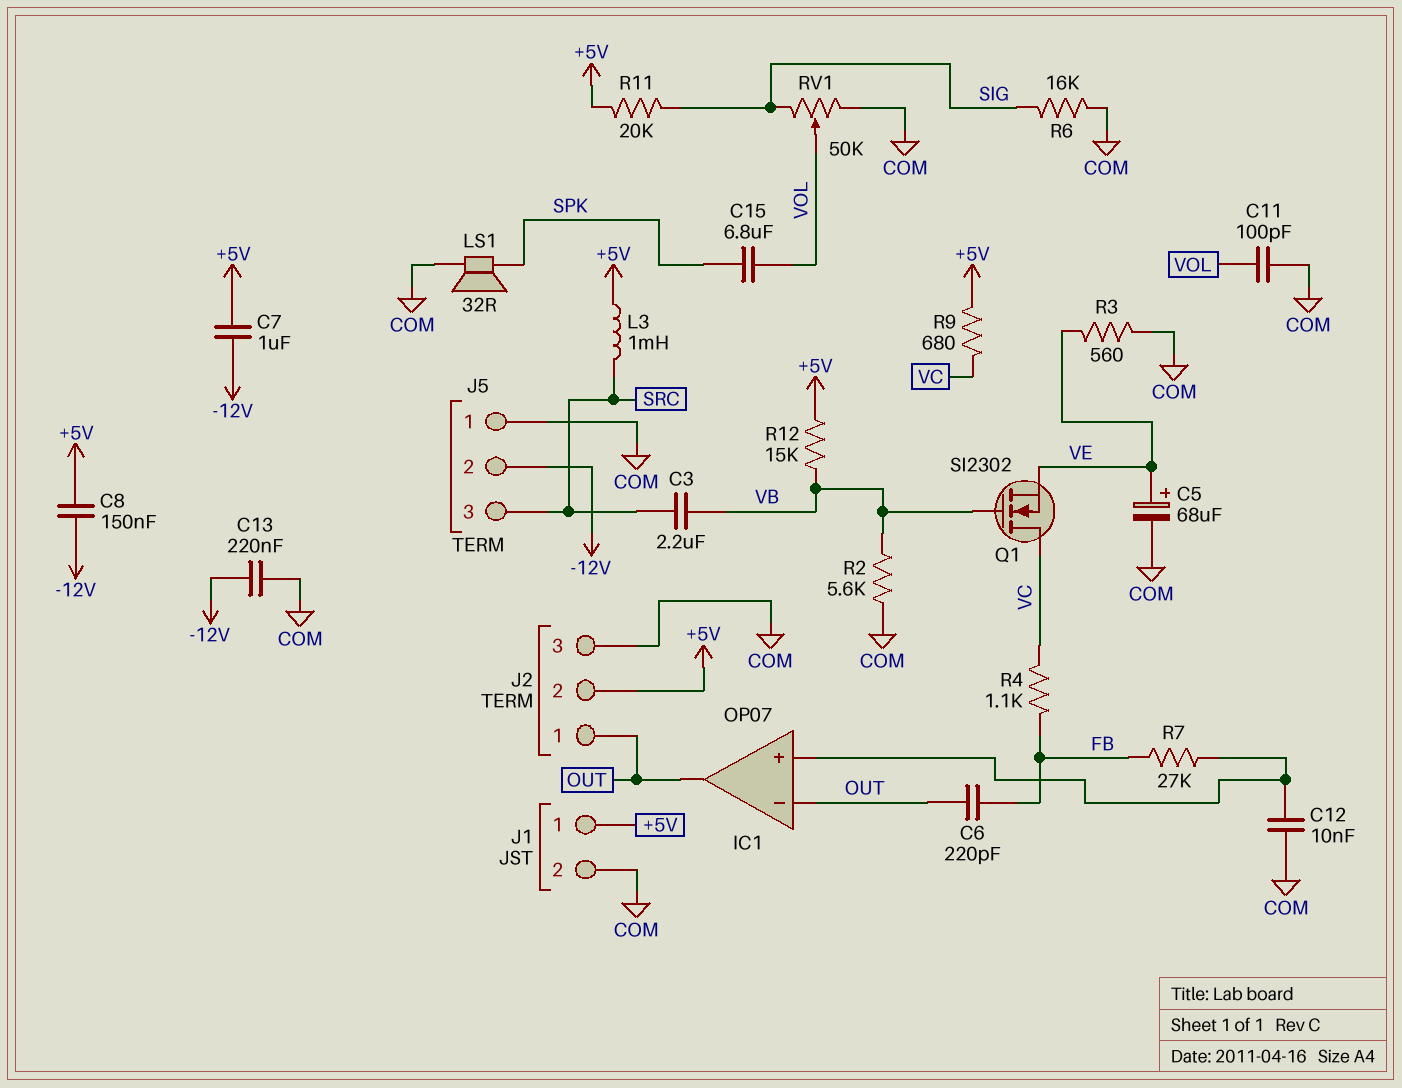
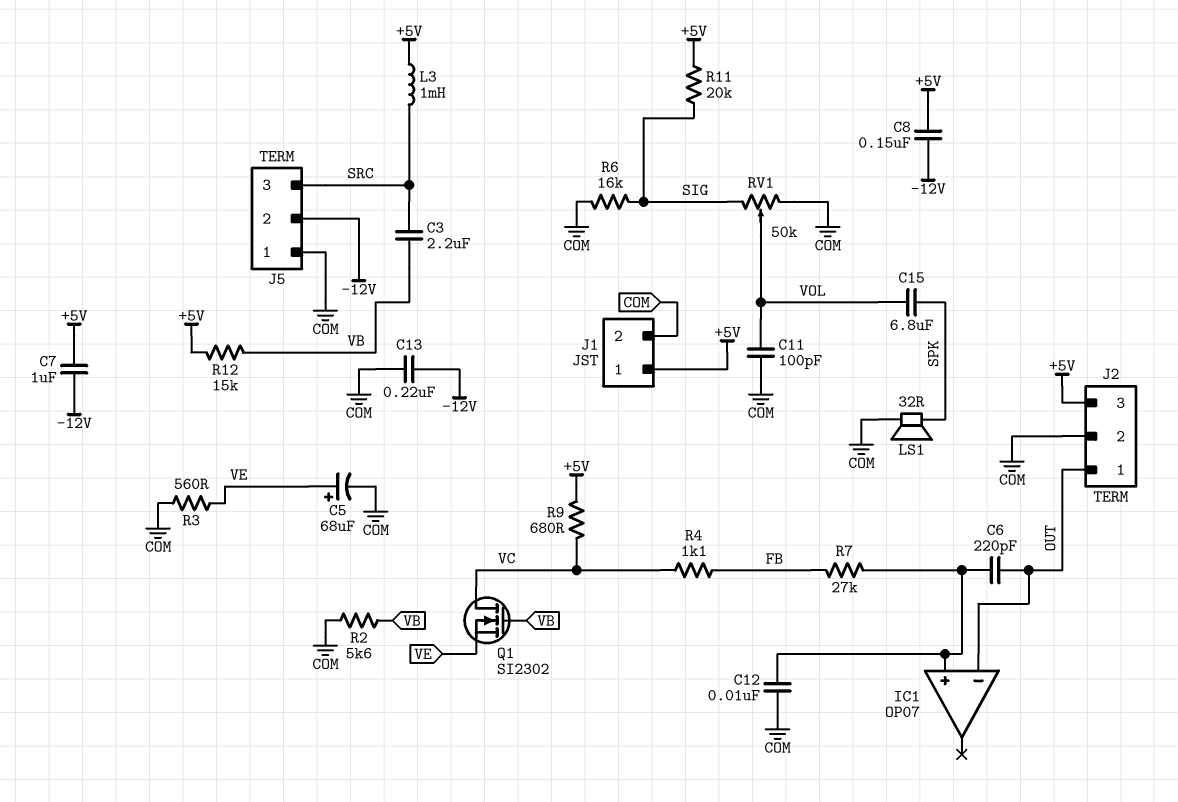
C6: 220pF (FB, OUT) -> 220pF (IC1/in+, OUT)
IC1 pin out: OUT -> none
J2 pin 2: +5V -> COM
J2 pin 3: COM -> +5V

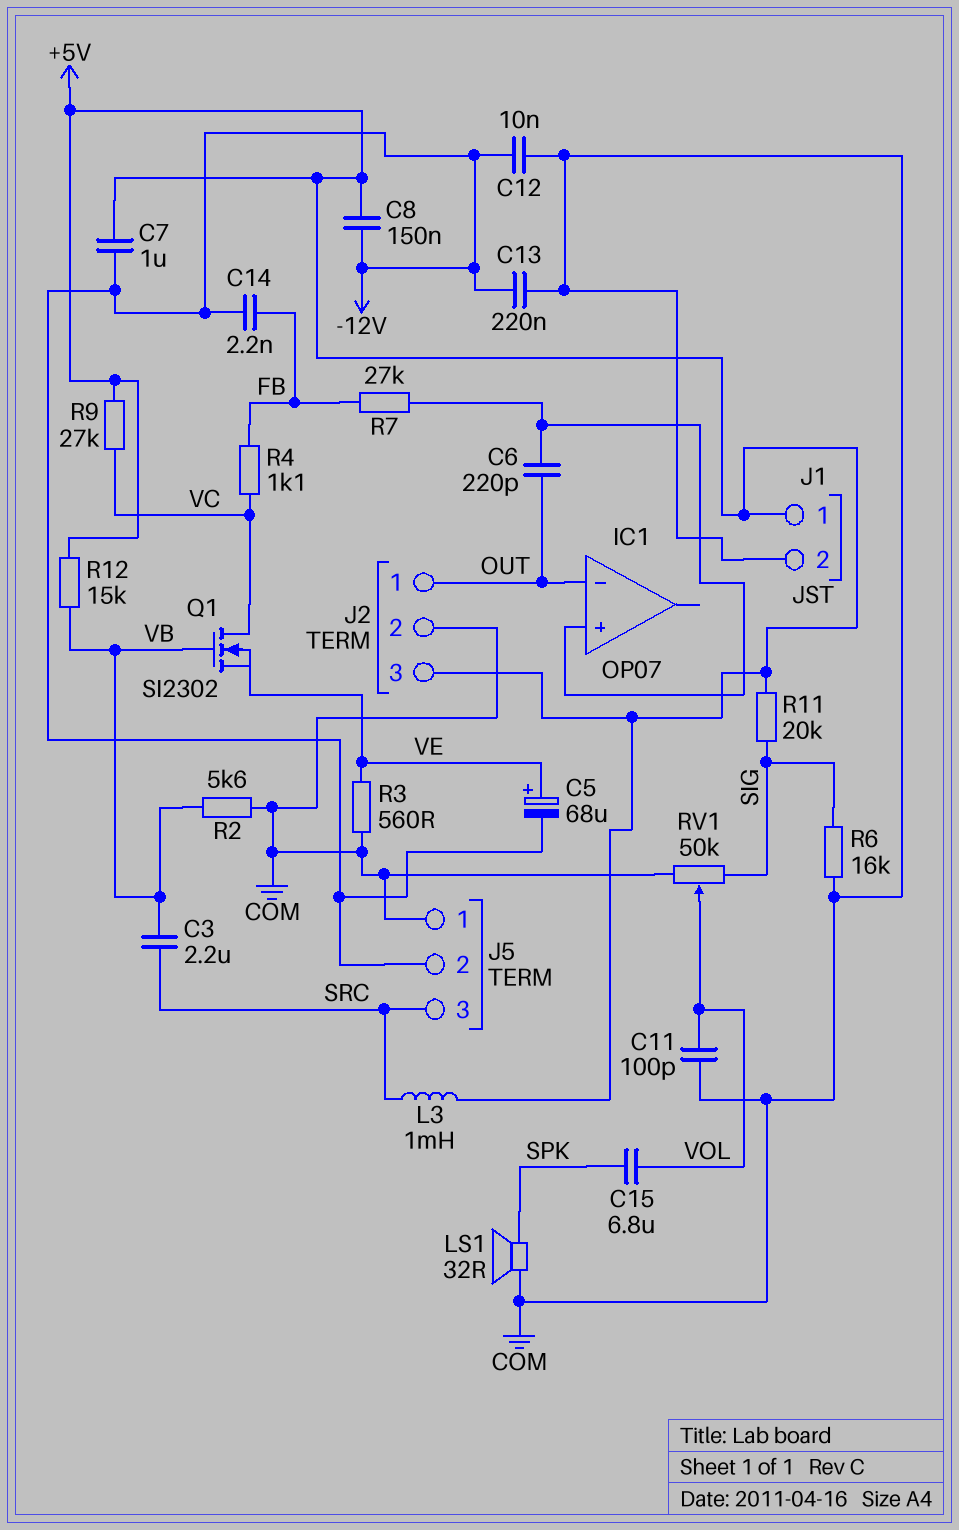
C5: 68uF (plus VE, minus COM) -> 68uF (plus VE, minus -12V)
C12: 10nF (COM, IC1/in+) -> 10nF (-12V, COM)
C14: none -> 2.2nF (-12V, FB)
R9: 680 (+5V, VC) -> 27k (+5V, VC)

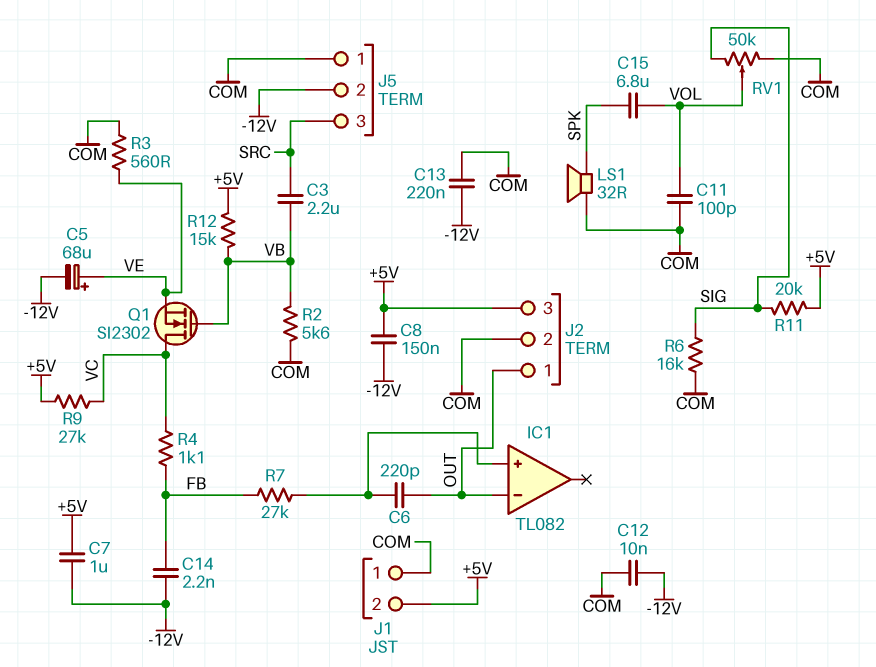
IC1: OP07 -> TL082
J1 pin 1: +5V -> COM
J1 pin 2: COM -> +5V
L3: 1mH (+5V, SRC) -> none

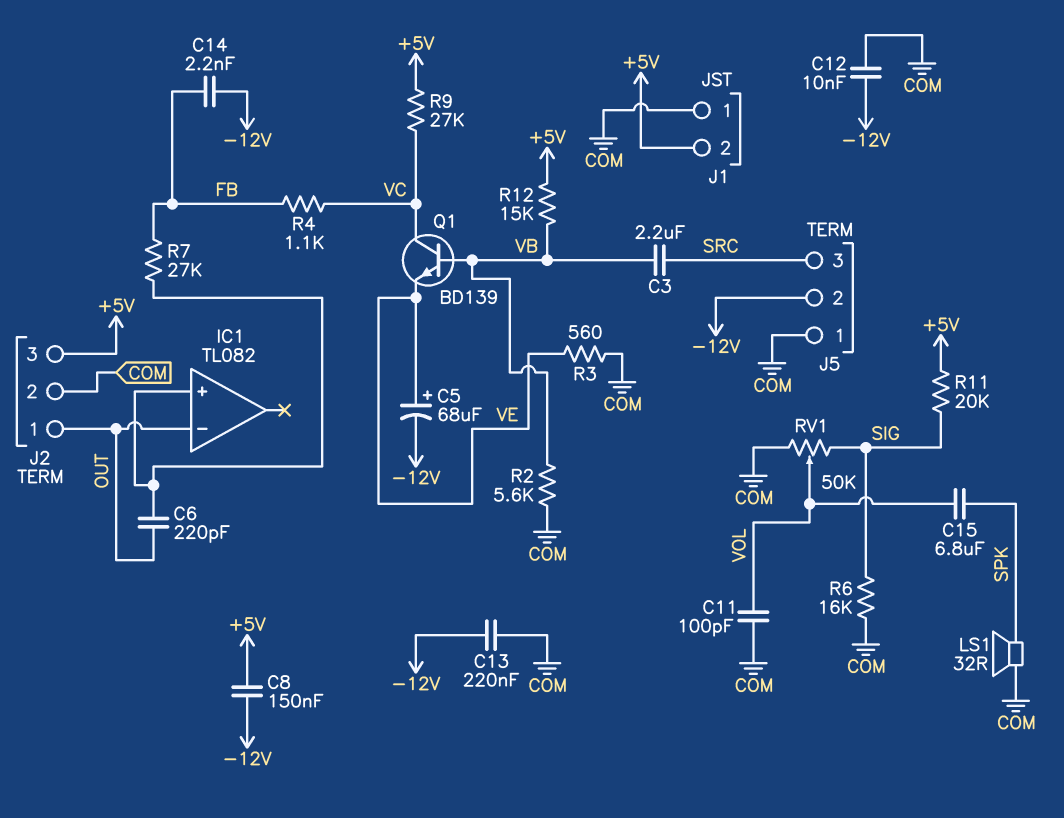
C7: 1uF (+5V, -12V) -> none
Q1: NMOS SI2302 (G VB, D VC, S VE) -> NPN BD139 (B VB, C VC, E VE)

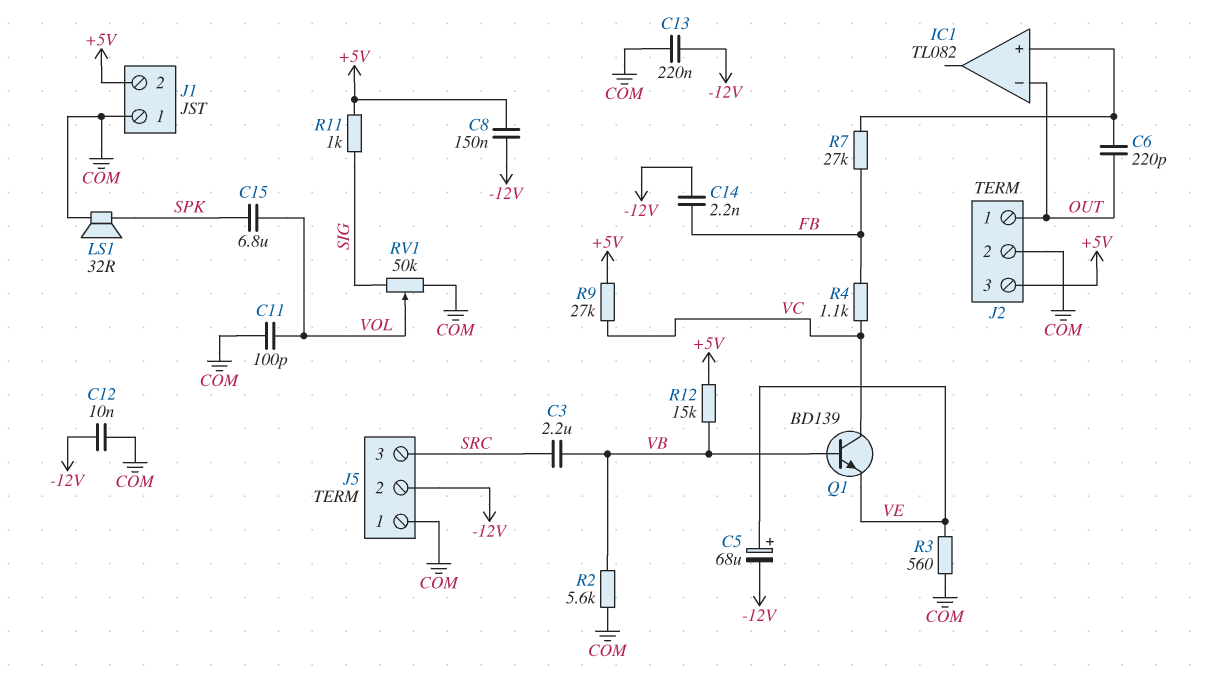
R6: 16k (COM, SIG) -> none
R11: 20k (+5V, SIG) -> 1k (+5V, SIG)

